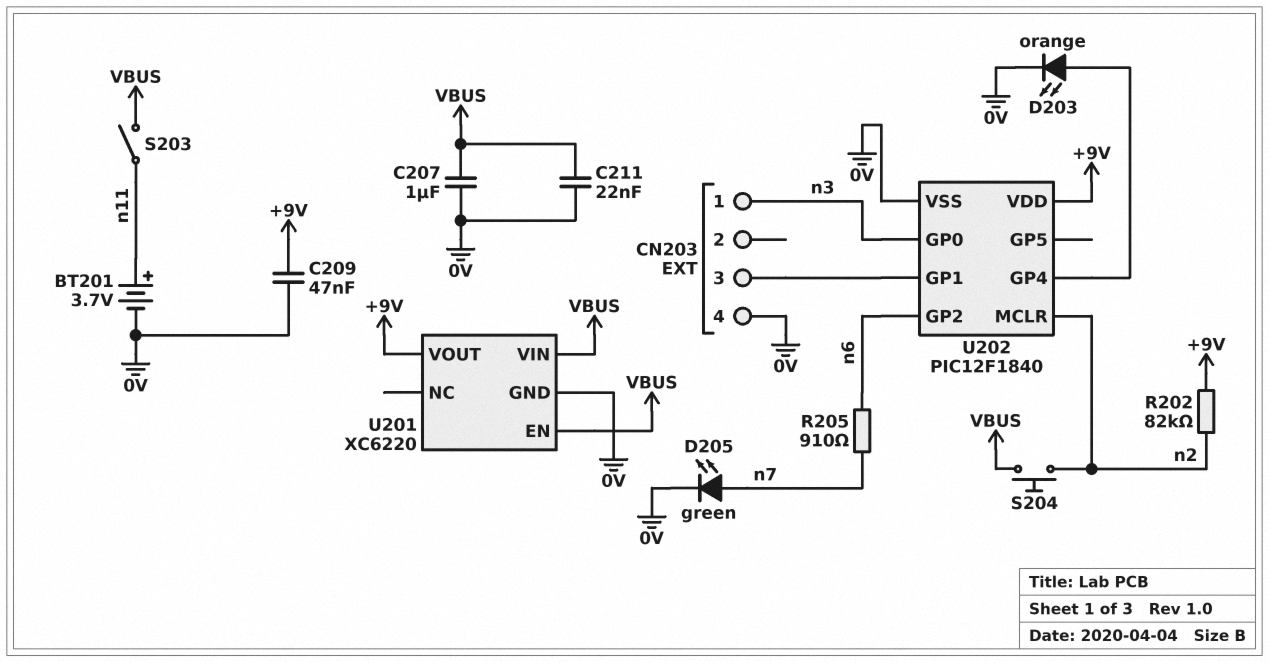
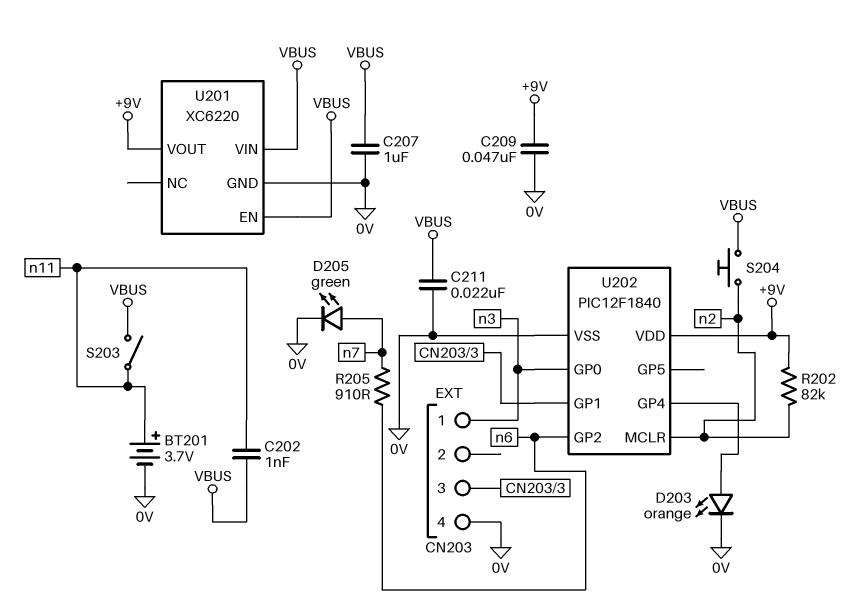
C202: none -> 1nF (VBUS, n11)

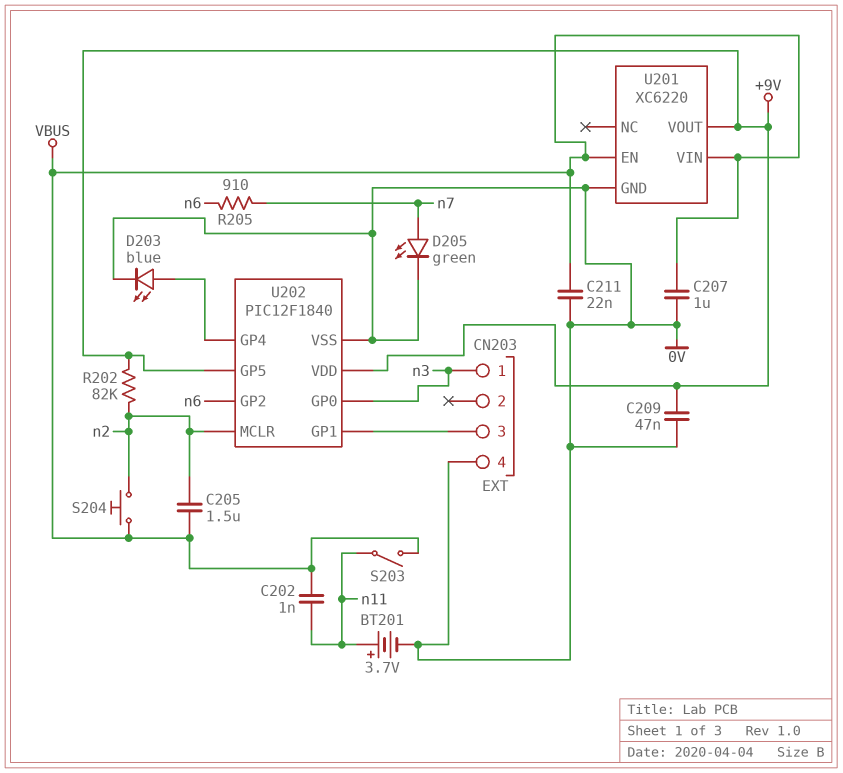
C205: none -> 1.5uF (VBUS, n2)
D203: LED orange (A U202/GP4, K 0V) -> LED blue (A U202/GP4, K 0V)
U202 pin GP5: none -> +9V

